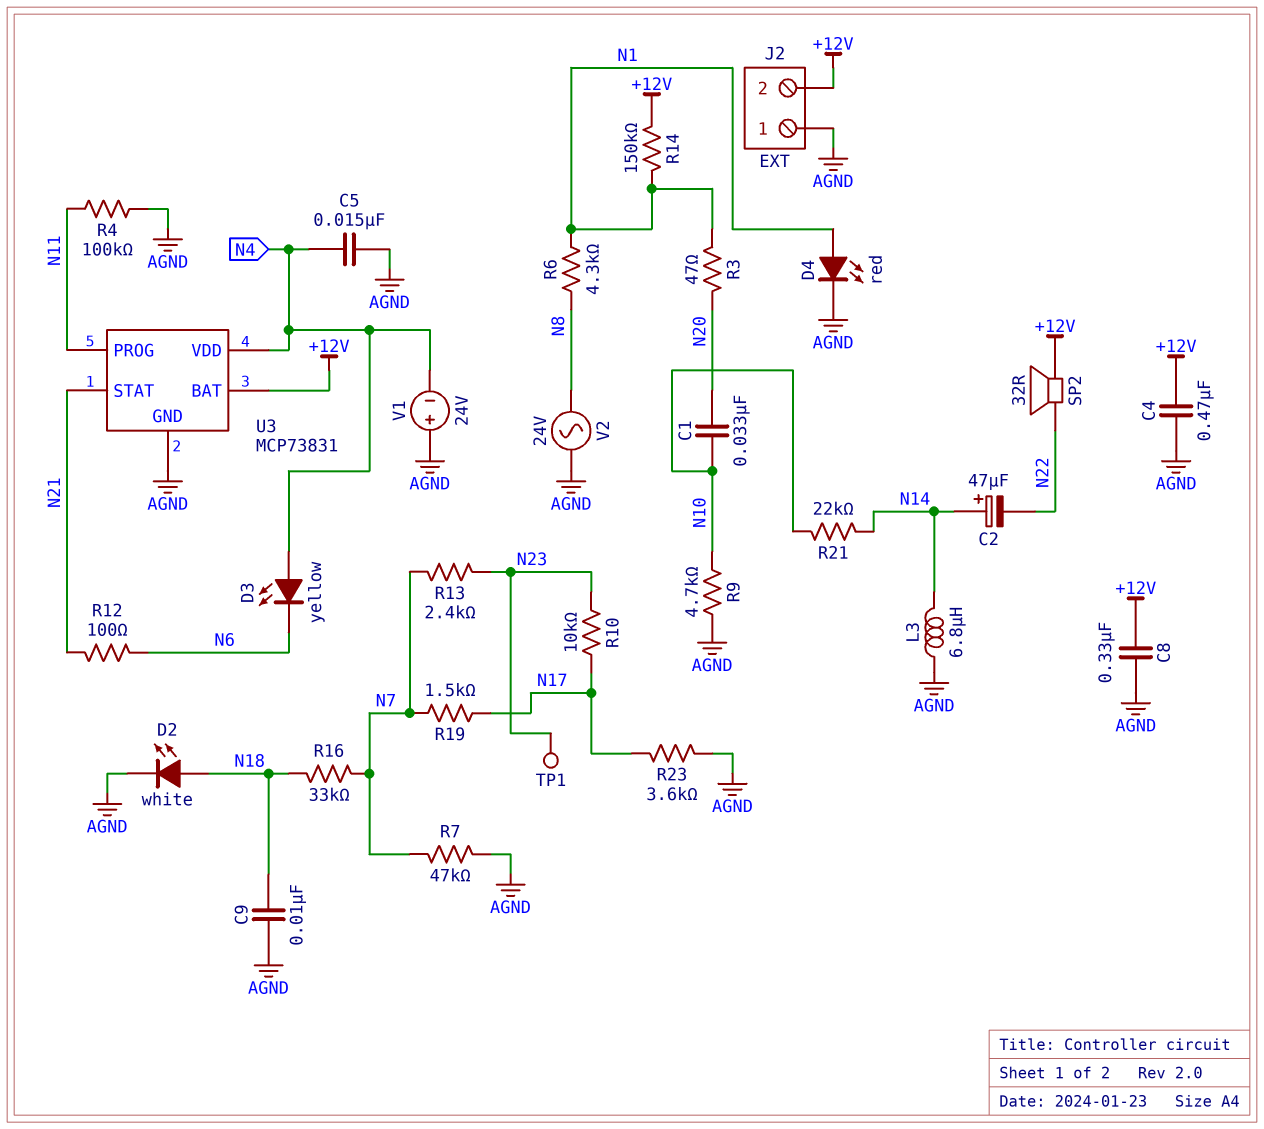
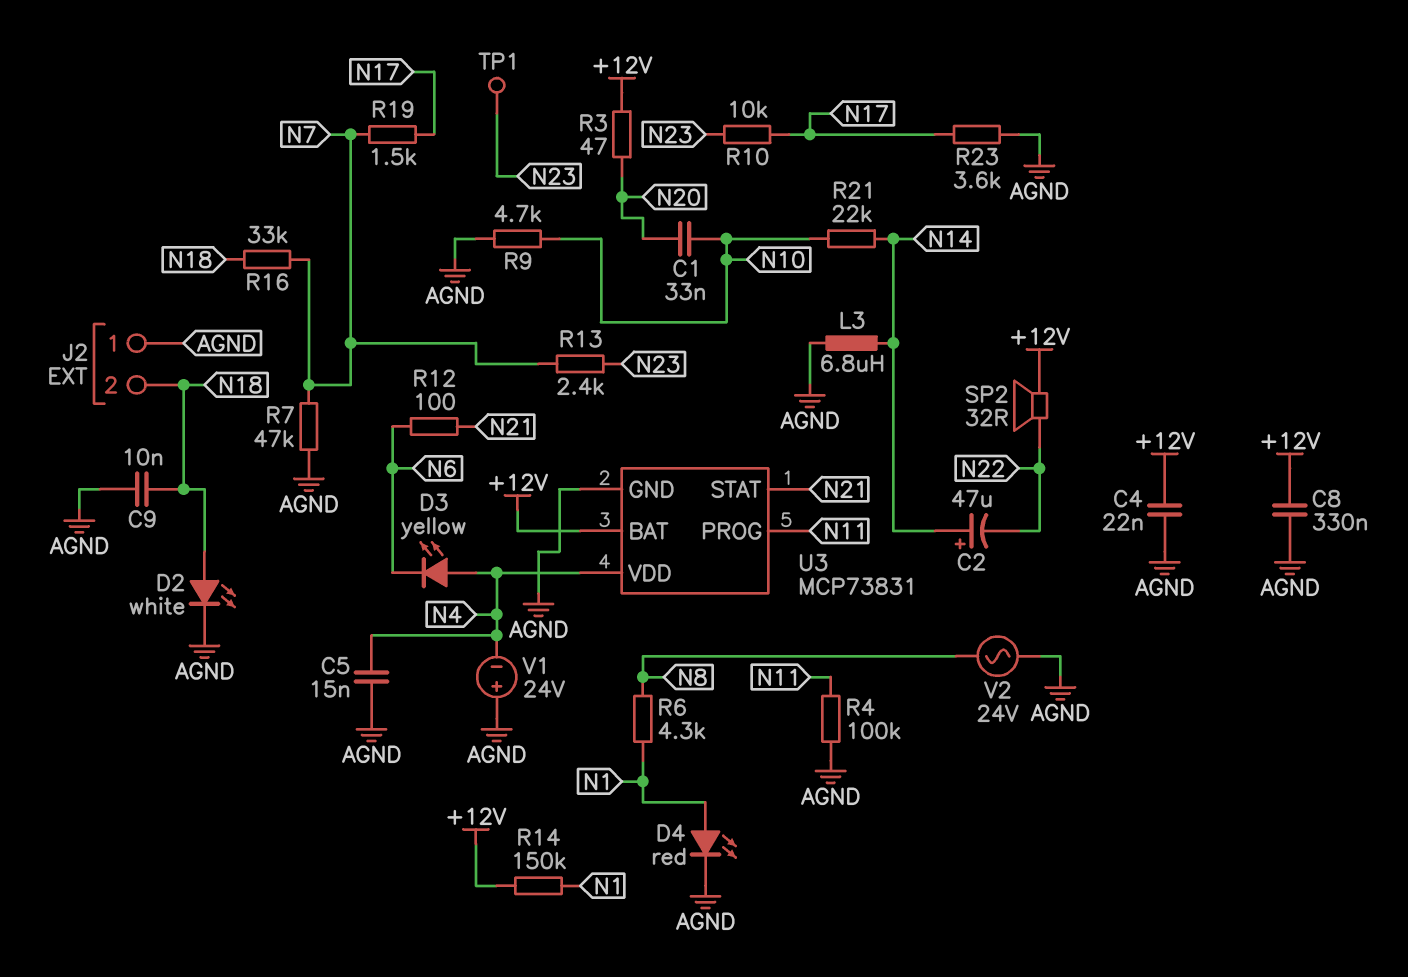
C4: 470nF (+12V, AGND) -> 22nF (+12V, AGND)
J2 pin 2: +12V -> N18
R3: 47 (N1, N20) -> 47 (+12V, N20)

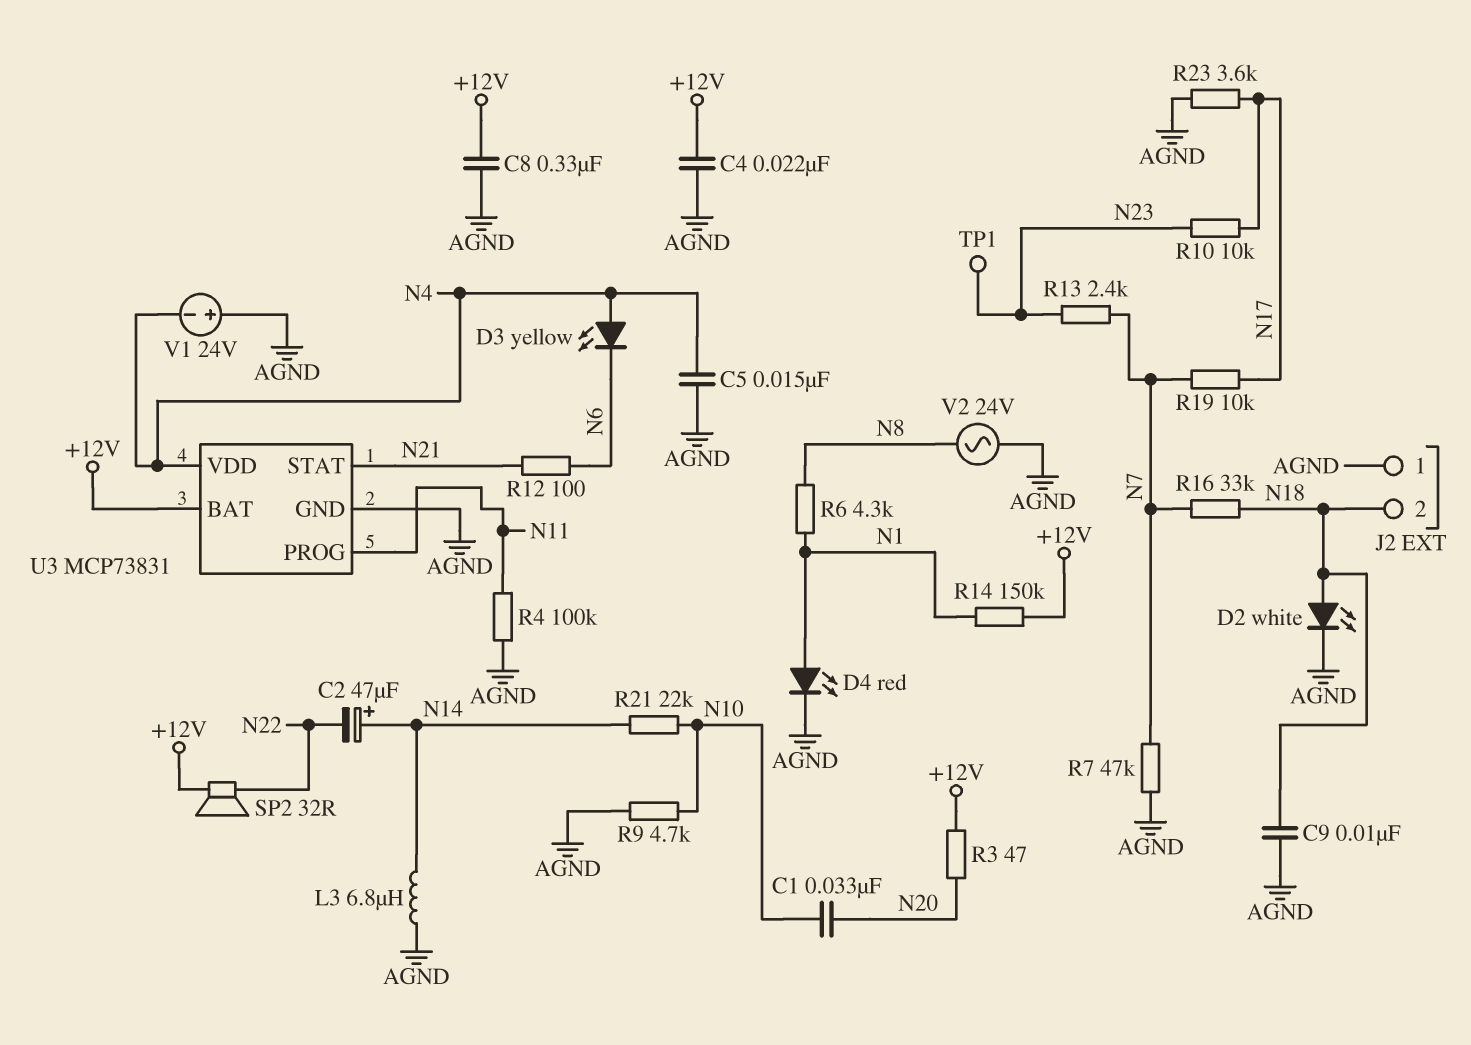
R19: 1.5k (N7, N17) -> 10k (N7, N17)

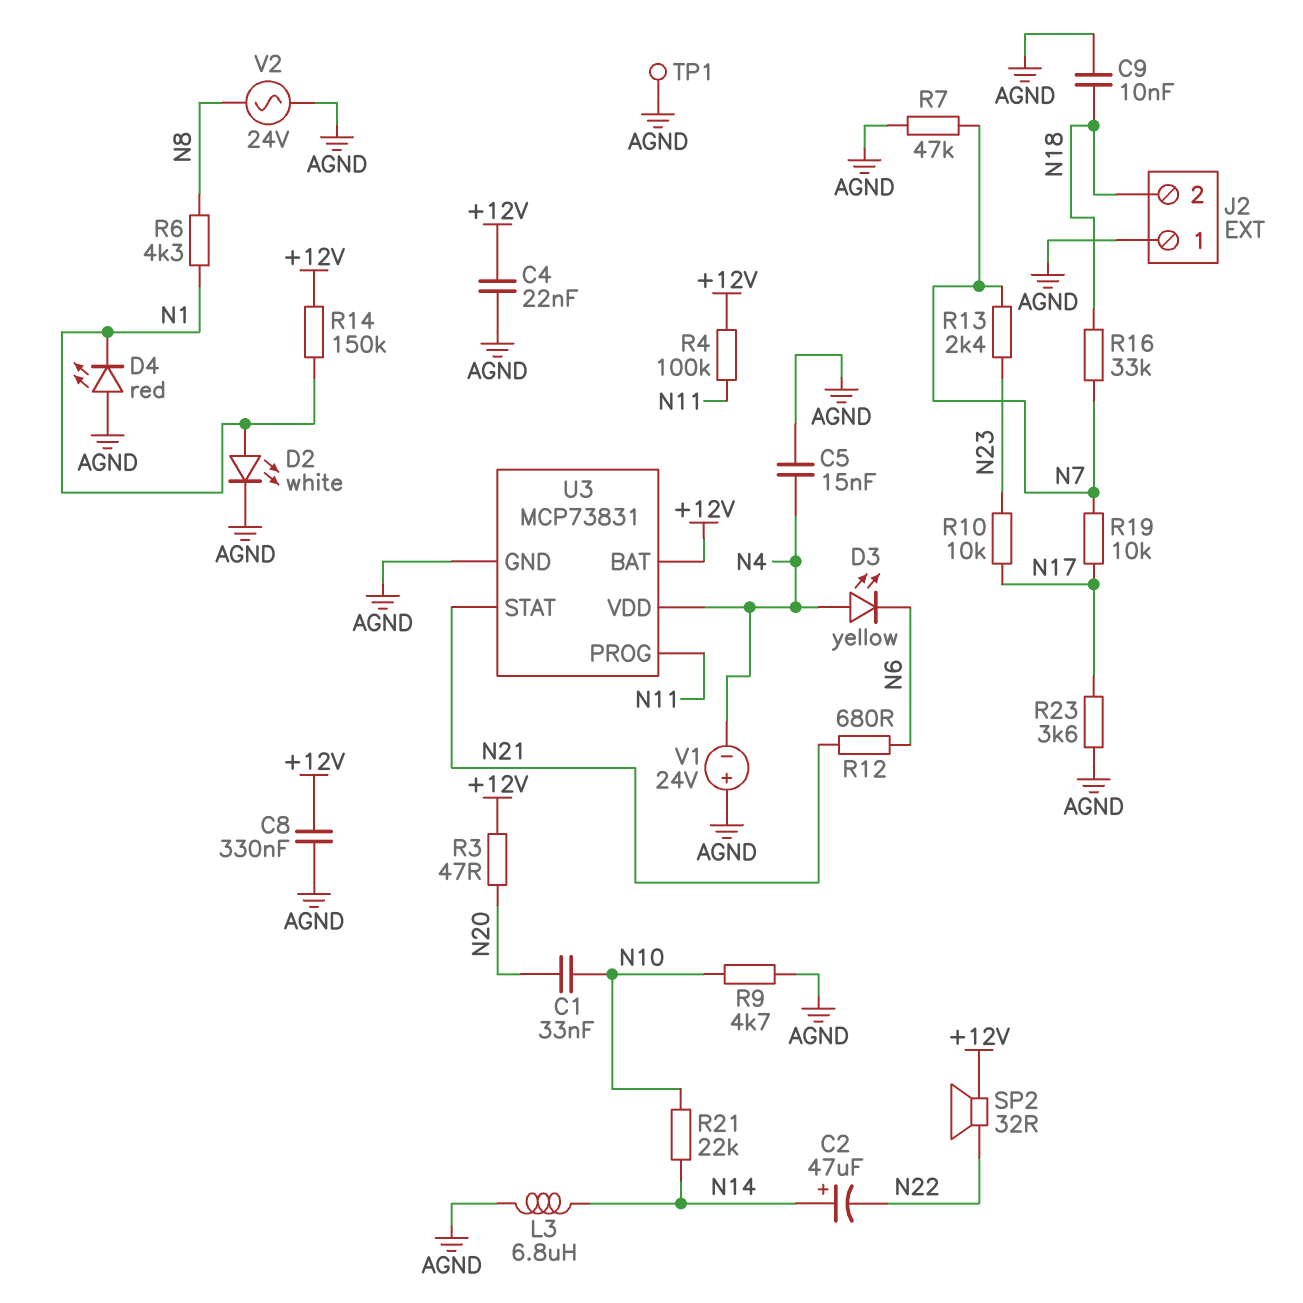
D2: LED white (A N18, K AGND) -> LED white (A N1, K AGND)
D4: LED red (A N1, K AGND) -> LED red (A AGND, K N1)
R4: 100k (AGND, N11) -> 100k (+12V, N11)
R12: 100 (N6, N21) -> 680 (N6, N21)
TP1: test point (N23) -> test point (AGND)

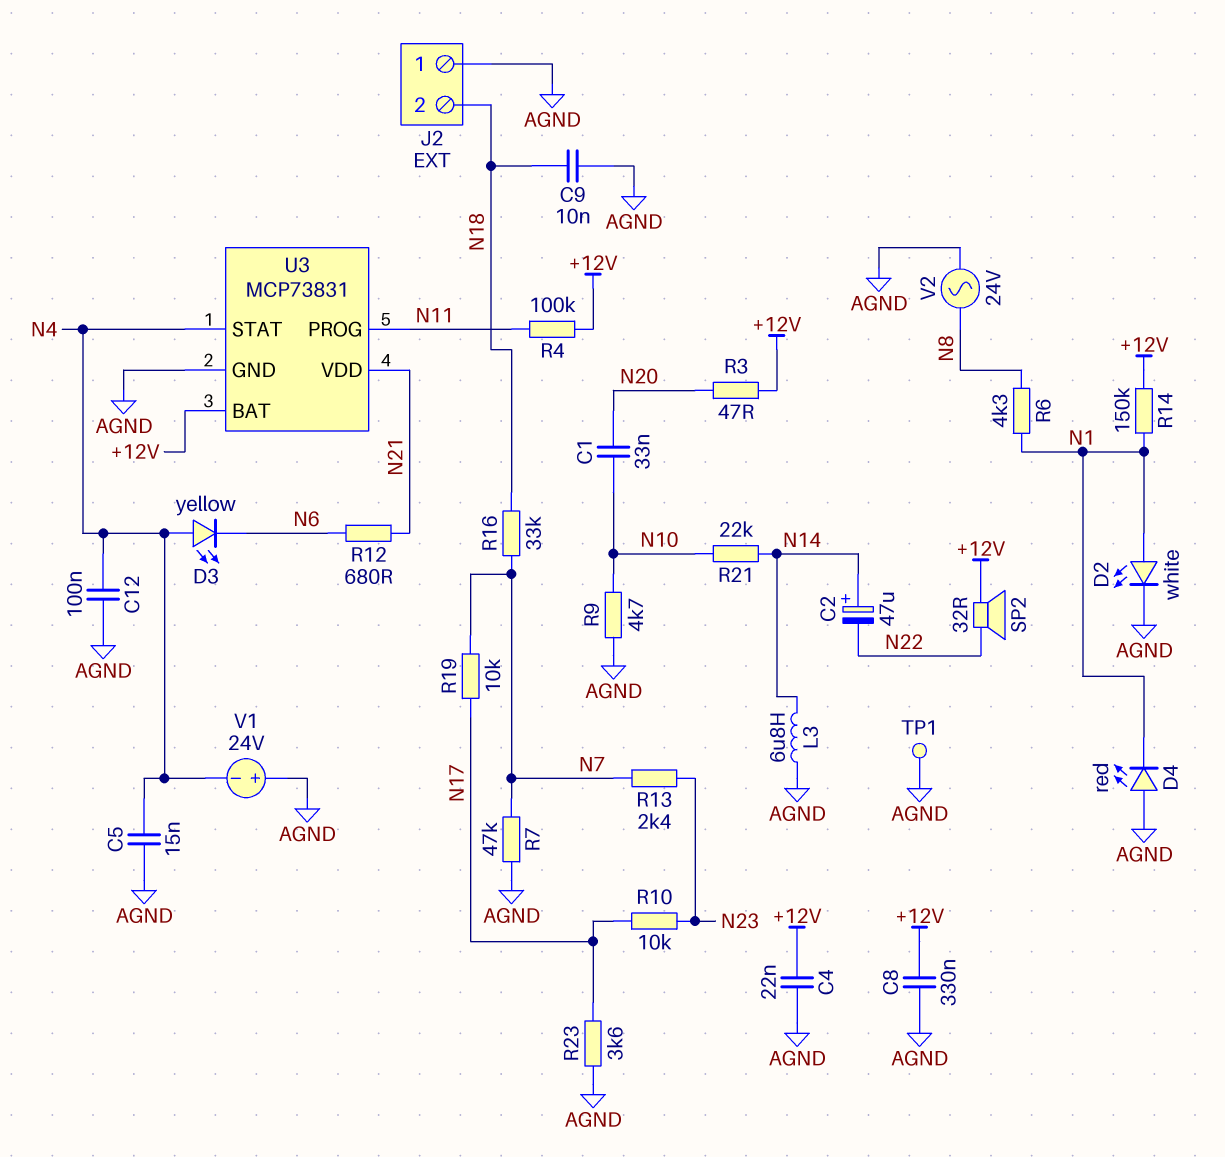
C12: none -> 100nF (AGND, N4)
U3 pin STAT: N21 -> N4
U3 pin VDD: N4 -> N21

